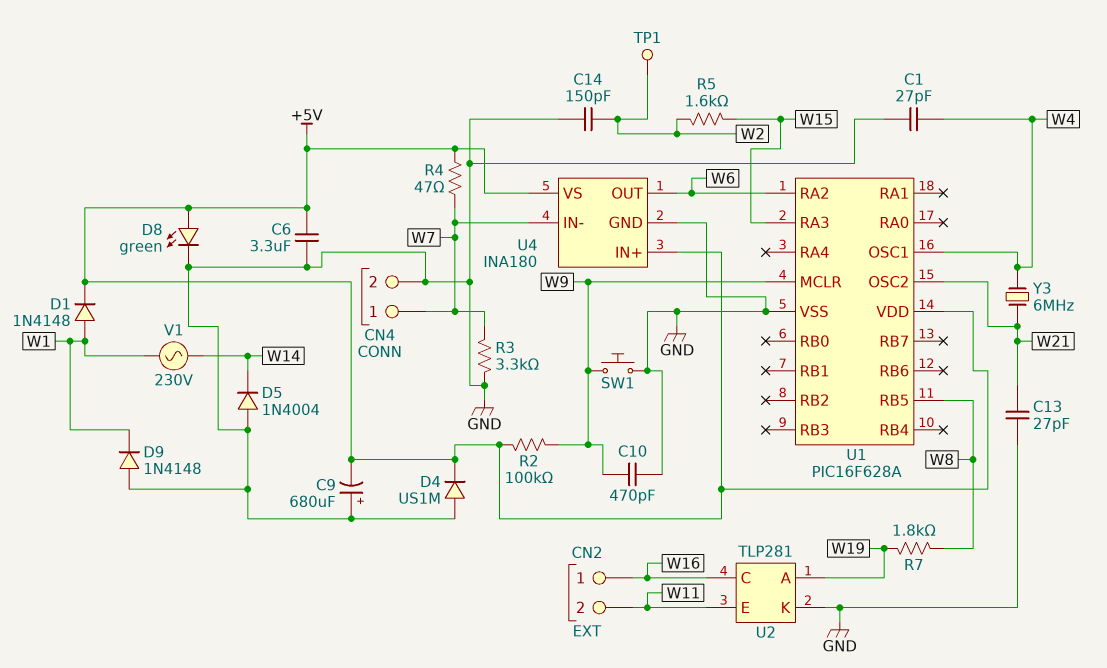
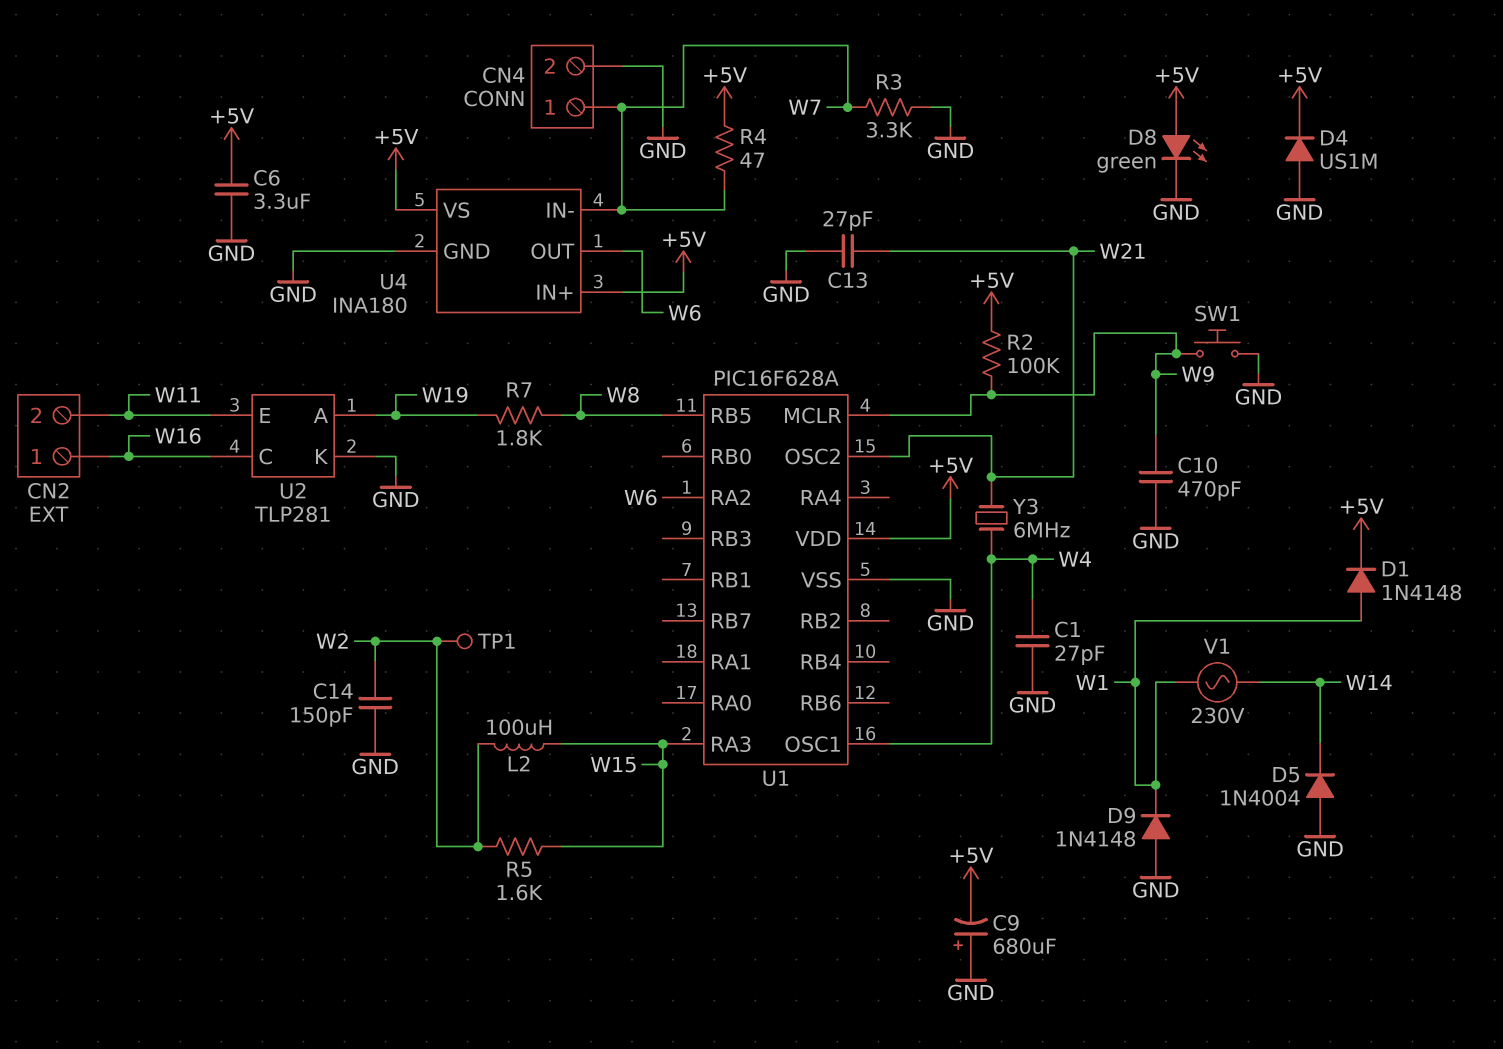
L2: none -> 100uH (W2, W15)

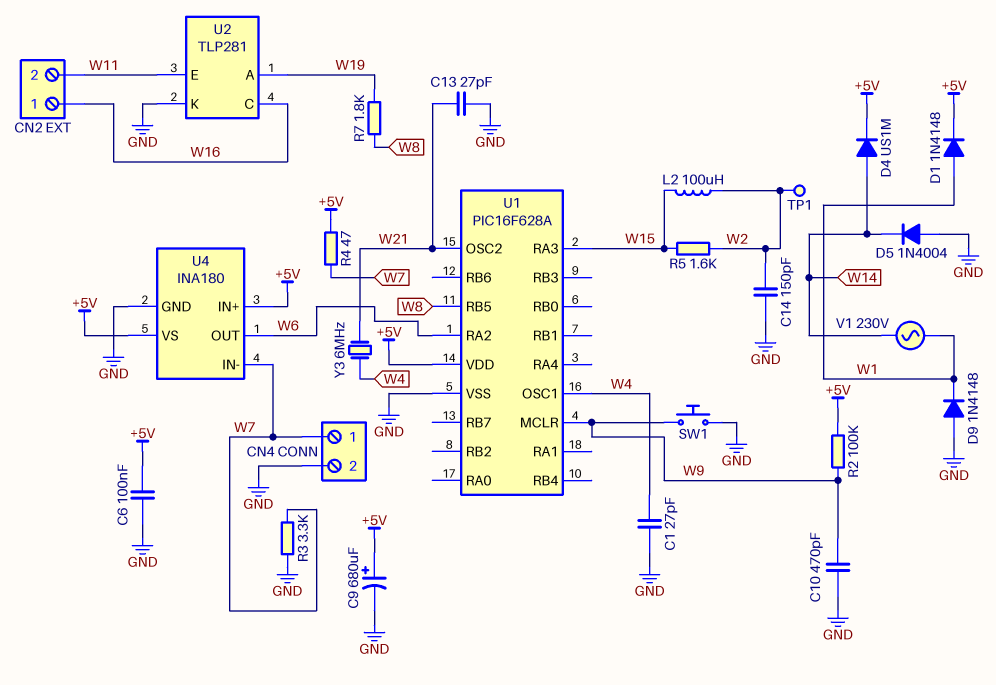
C6: 3.3uF (+5V, GND) -> 100nF (+5V, GND)
C9: 680uF (plus GND, minus +5V) -> 680uF (plus +5V, minus GND)
D4: diode US1M (A GND, K +5V) -> diode US1M (A W14, K +5V)
D8: LED green (A +5V, K GND) -> none

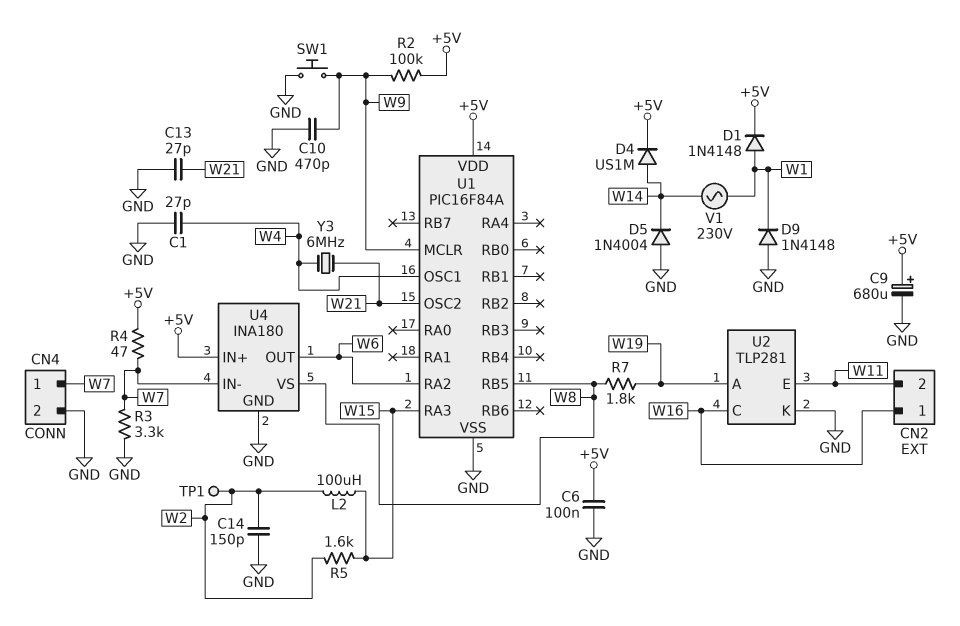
U1: PIC16F628A -> PIC16F84A
U4 pin VS: +5V -> W8

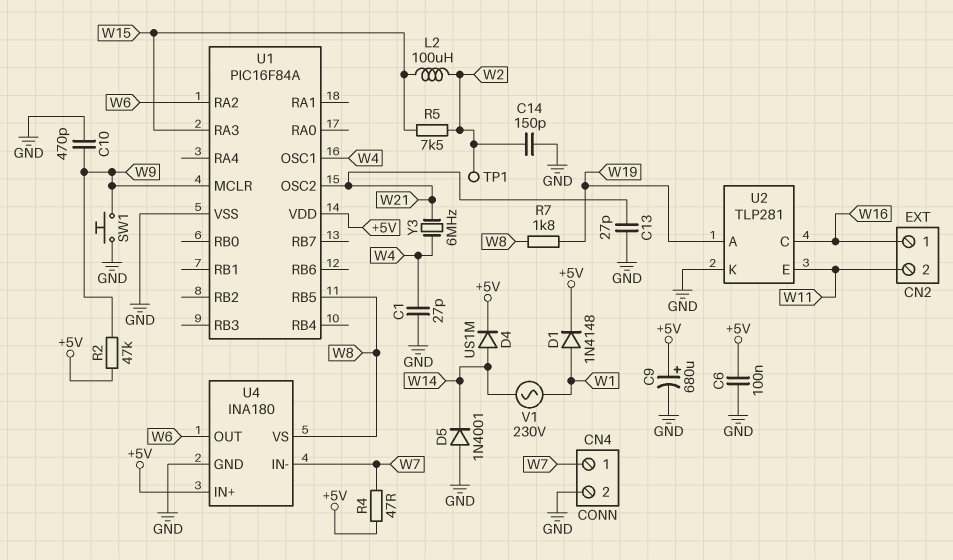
D5: diode 1N4004 (A GND, K W14) -> diode 1N4001 (A GND, K W14)
D9: diode 1N4148 (A GND, K W1) -> none
R2: 100k (+5V, W9) -> 47k (+5V, W9)
R3: 3.3k (GND, W7) -> none
R5: 1.6k (W2, W15) -> 7.5k (W2, W15)

